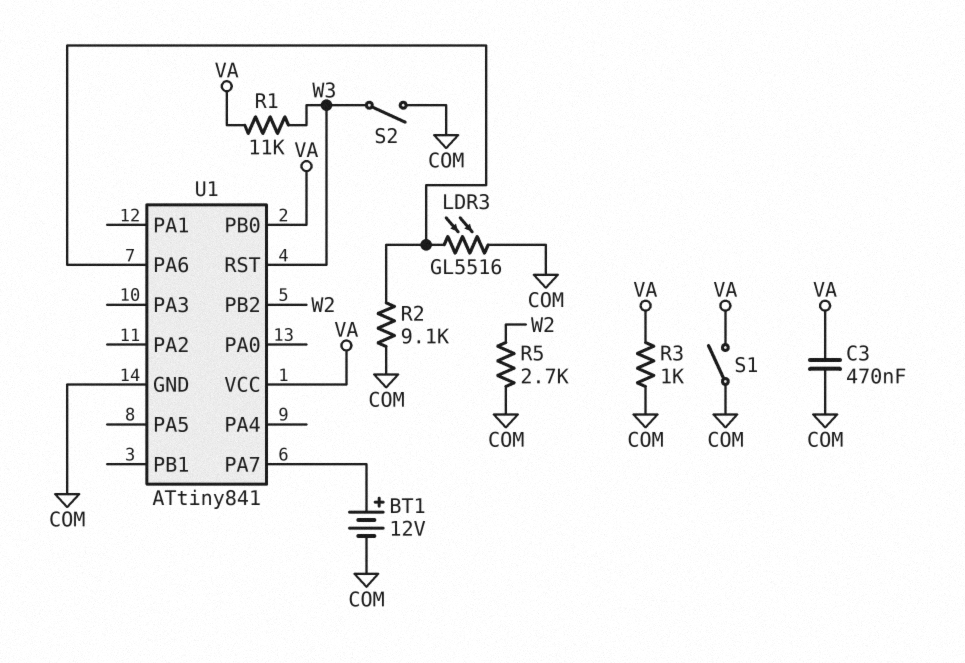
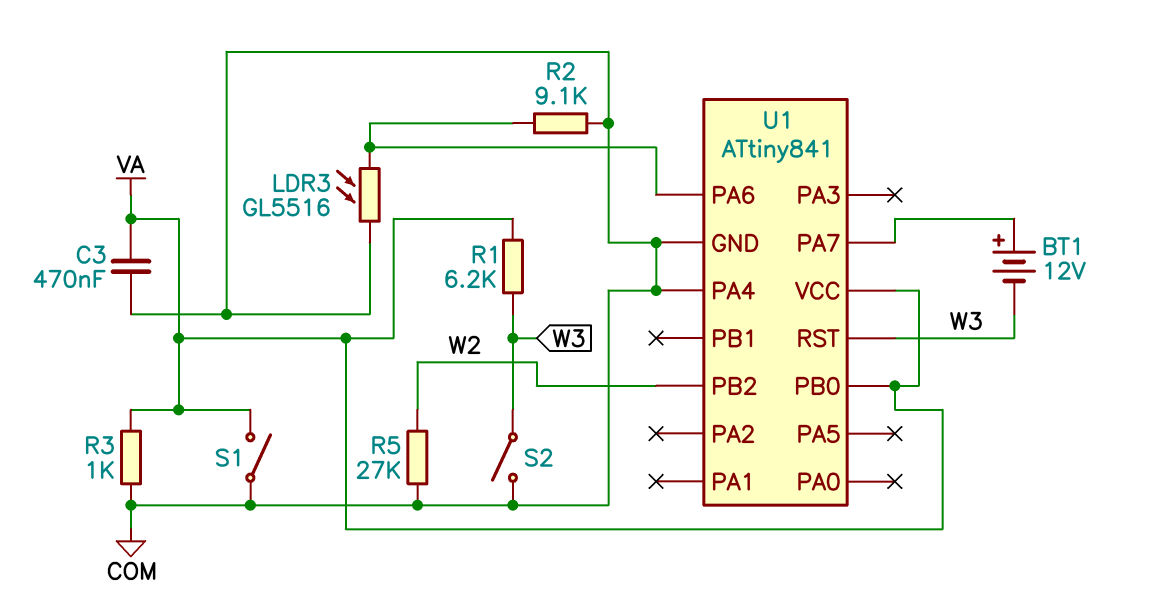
BT1: 12V (plus U1/PA7, minus COM) -> 12V (plus U1/PA7, minus W3)
R1: 11k (VA, W3) -> 6.2k (VA, W3)
R5: 2.7k (COM, W2) -> 27k (COM, W2)
U1 pin PA4: none -> COM

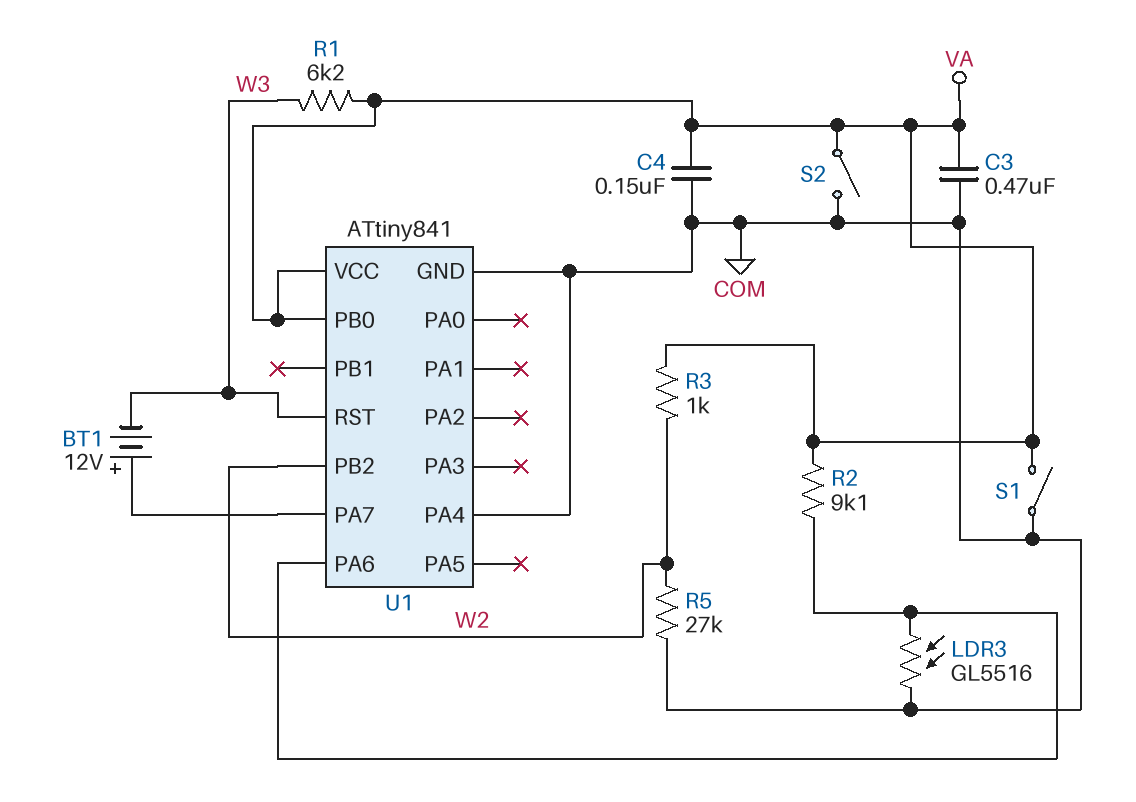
C4: none -> 150nF (COM, VA)
R2: 9.1k (COM, U1/PA6) -> 9.1k (U1/PA6, VA)
R3: 1k (COM, VA) -> 1k (VA, W2)
S2: switch (COM, W3) -> switch (COM, VA)

